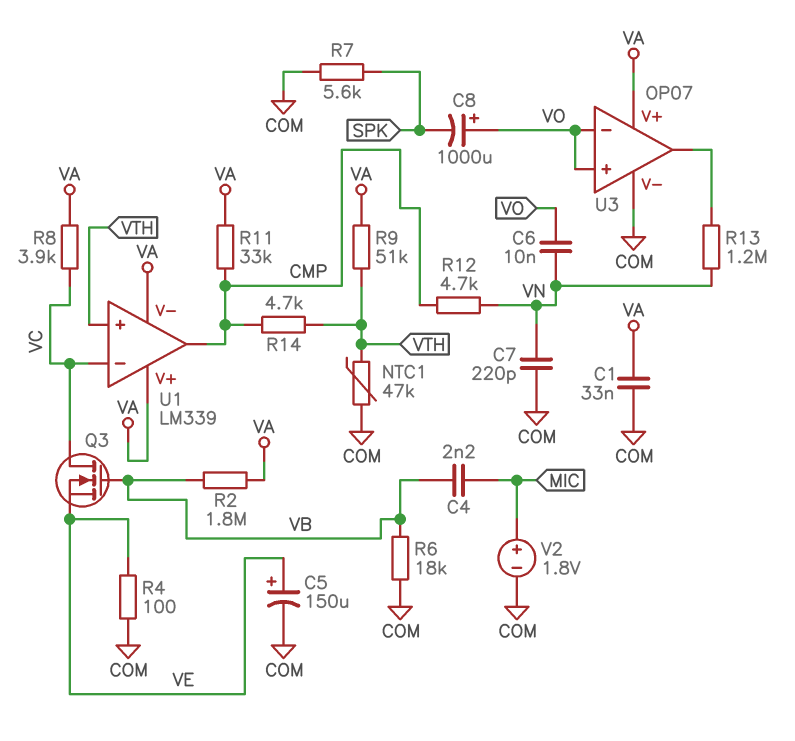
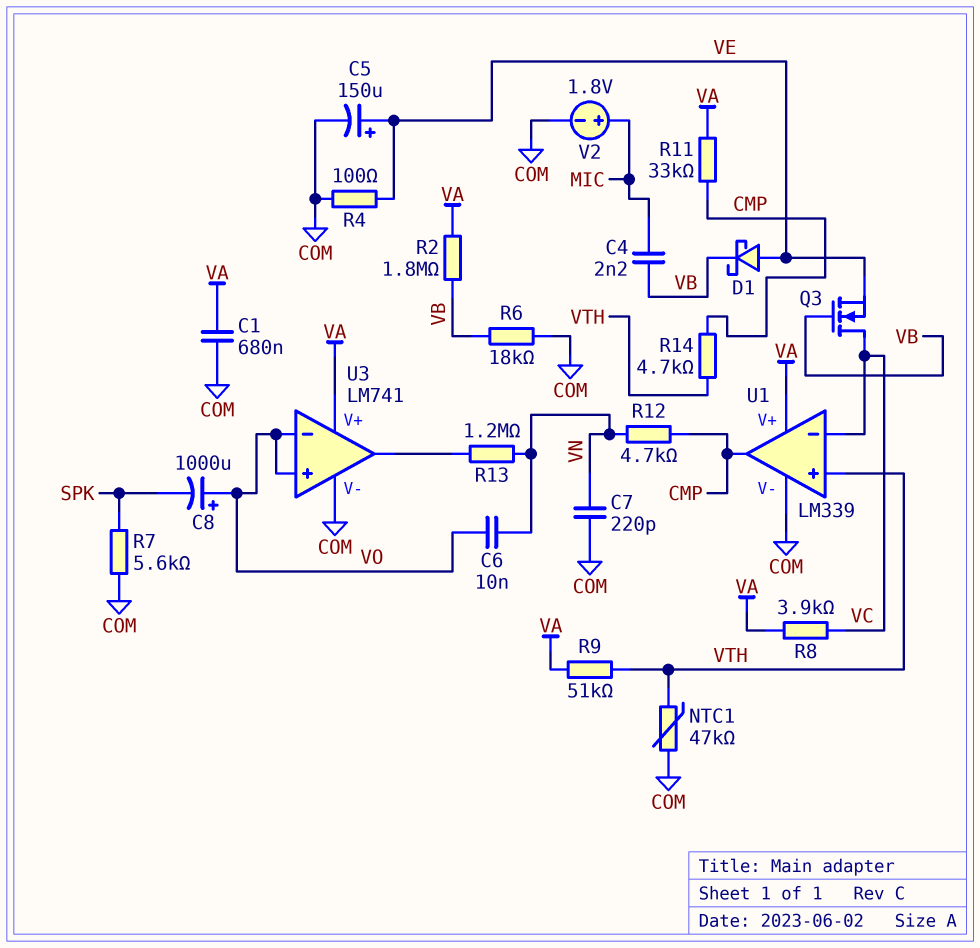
C1: 33nF (COM, VA) -> 680nF (COM, VA)
D1: none -> schottky (A VE, K VB)
U1 pin V-: VA -> COM
U3: OP07 -> LM741

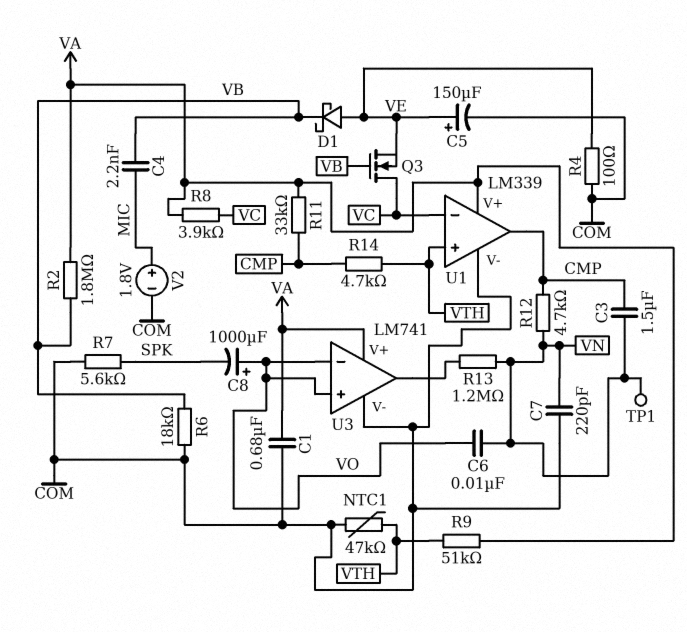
C3: none -> 1.5uF (CMP, VN)
TP1: none -> test point (VN)

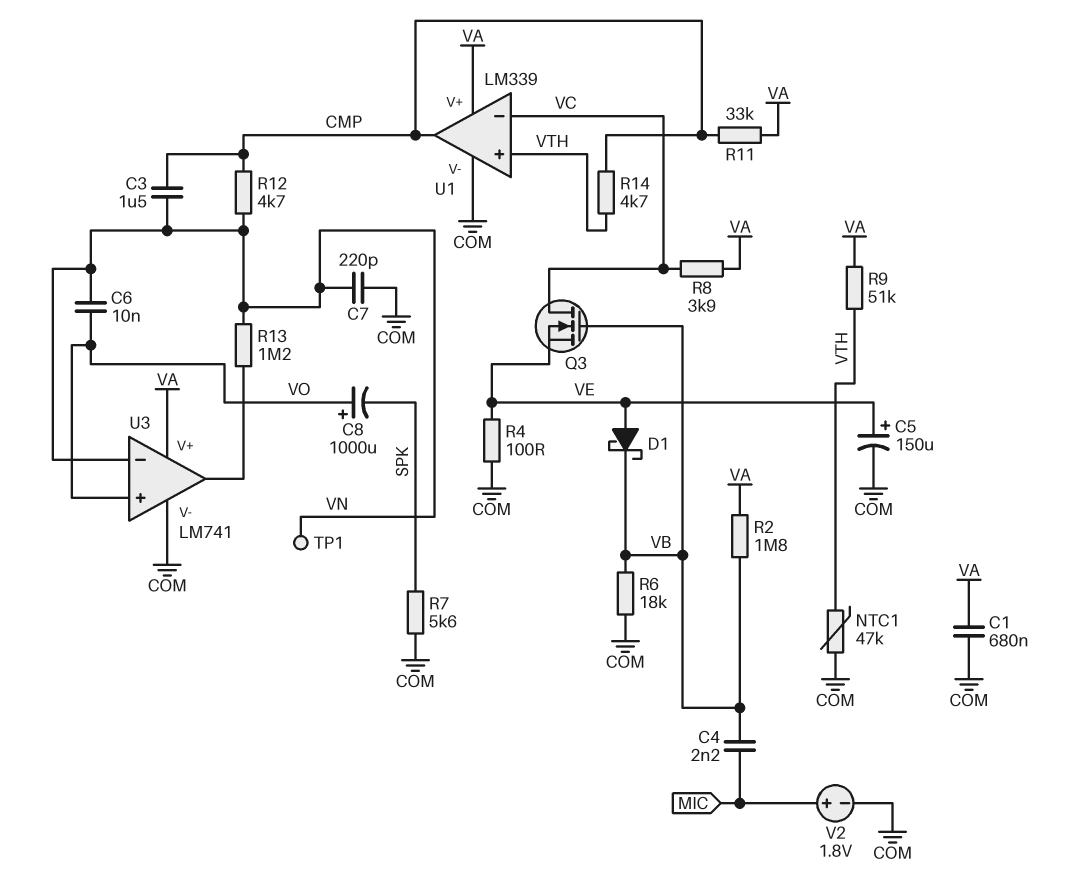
U3 pin in-: VO -> VN

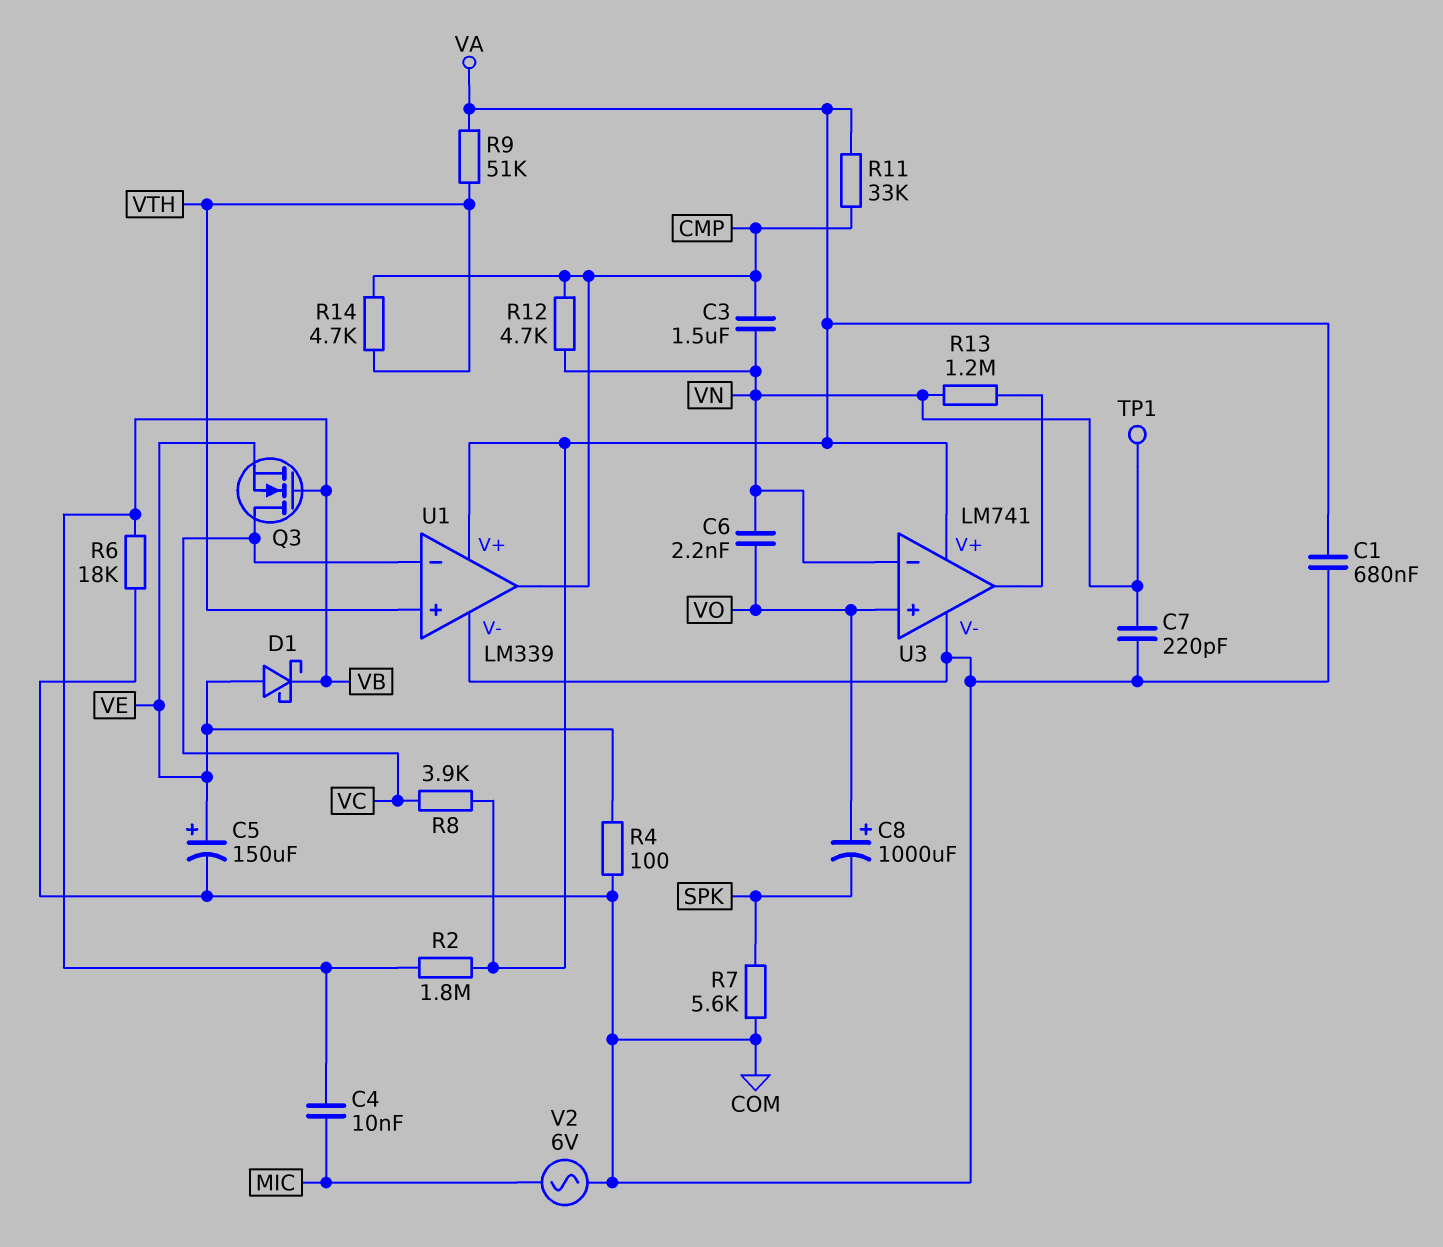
C4: 2.2nF (MIC, VB) -> 10nF (MIC, VB)
C6: 10nF (VN, VO) -> 2.2nF (VN, VO)
NTC1: 47k (COM, VTH) -> none
V2: 1.8V (plus MIC, minus COM) -> AC 6V (COM, MIC)

